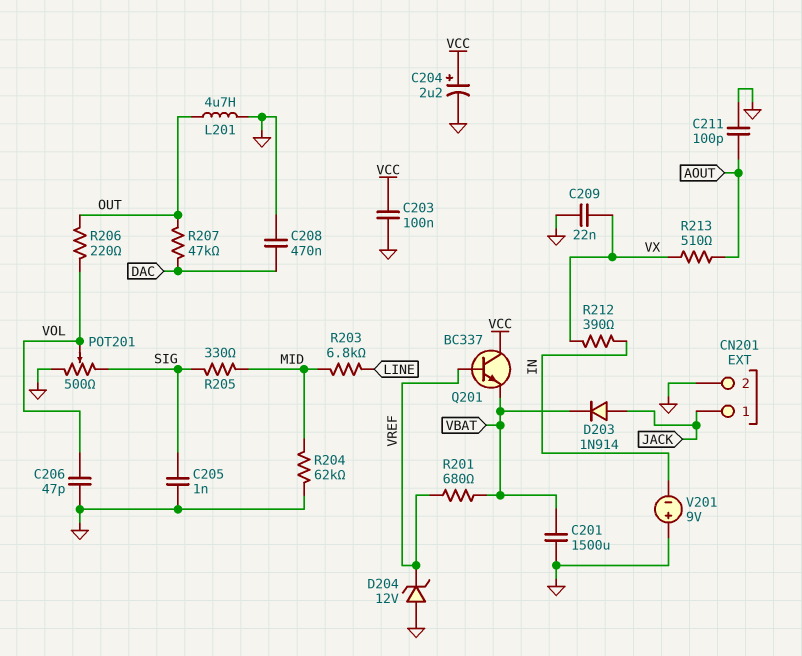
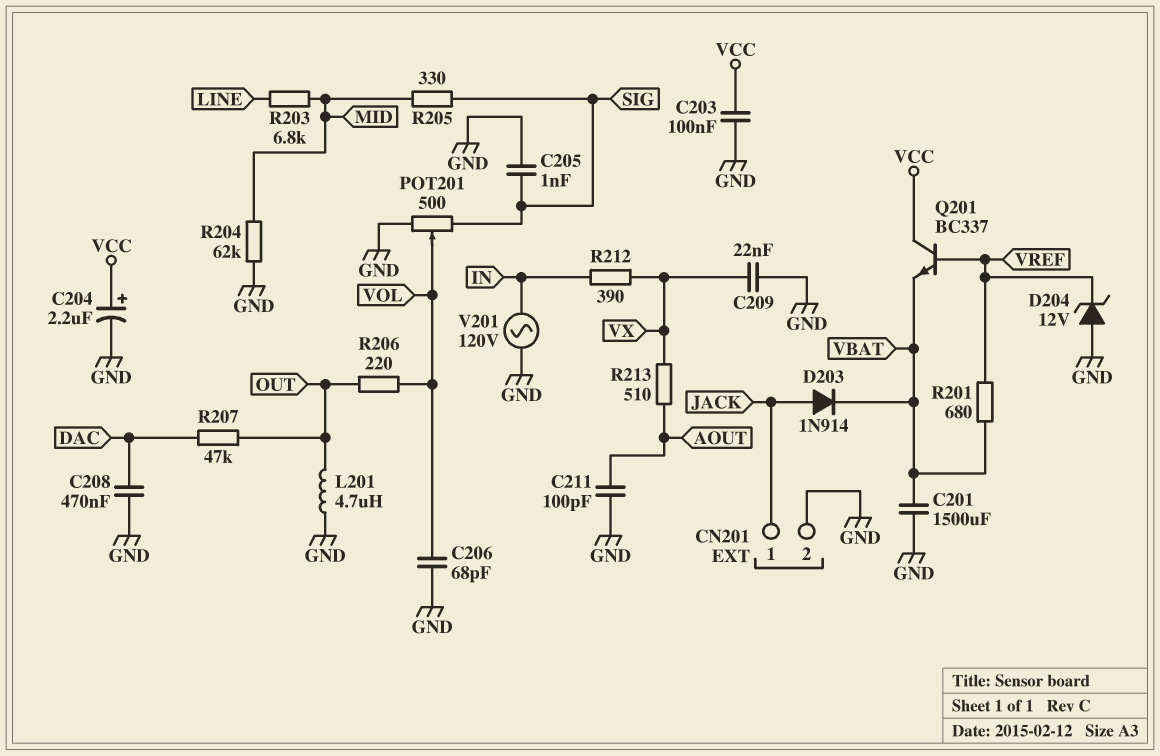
C206: 47pF (GND, VOL) -> 68pF (GND, VOL)
V201: 9V (plus GND, minus IN) -> AC 120V (GND, IN)

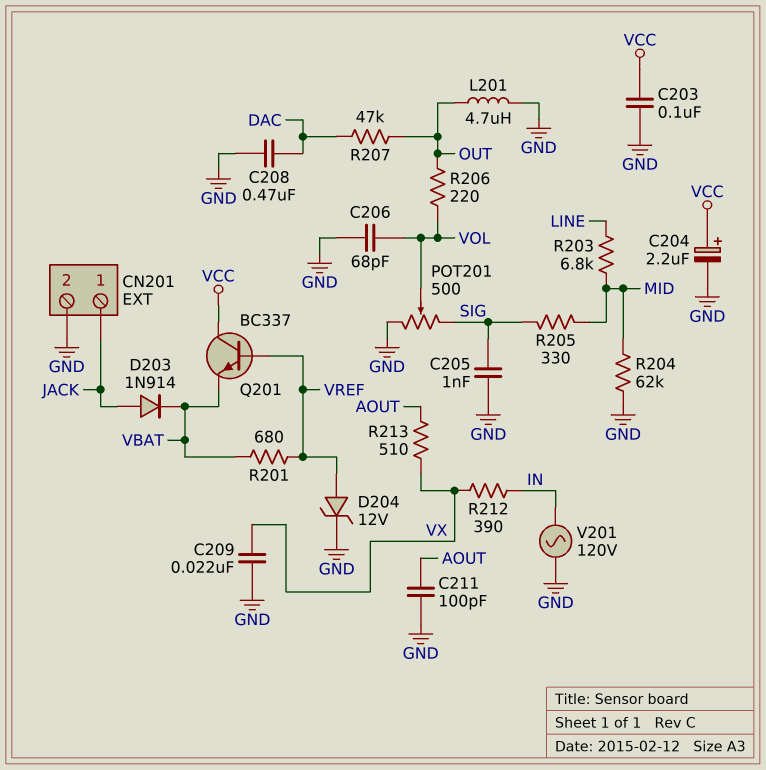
C201: 1500uF (GND, VBAT) -> none
D204: zener 12V (A GND, K VREF) -> zener 12V (A VREF, K GND)

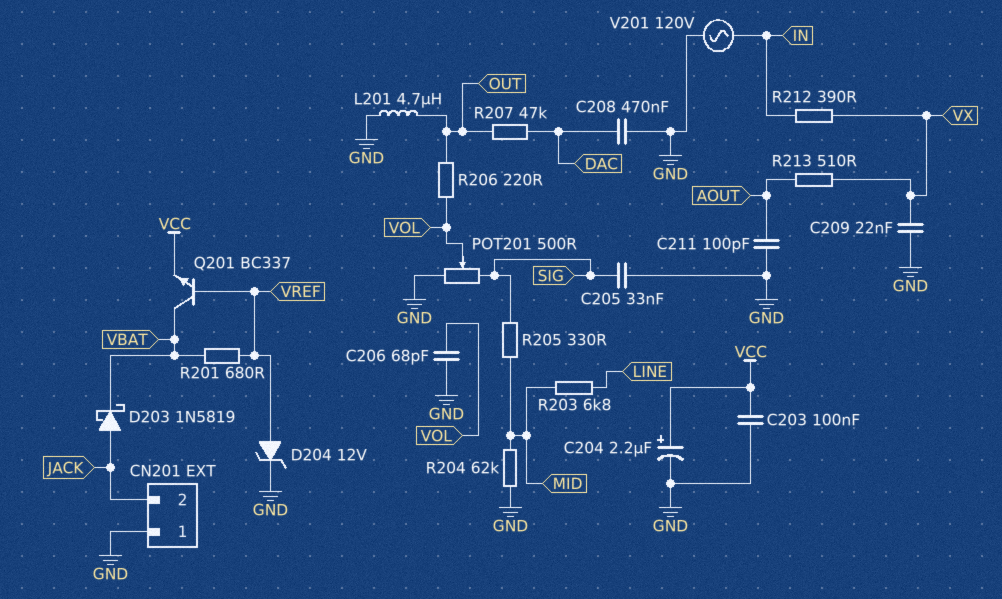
C205: 1nF (GND, SIG) -> 33nF (GND, SIG)
CN201 pin 1: JACK -> GND
CN201 pin 2: GND -> JACK
D203: diode 1N914 (A JACK, K VBAT) -> schottky 1N5819 (A JACK, K VBAT)
Q201: NPN BC337 (B VREF, C VCC, E VBAT) -> NPN BC337 (B VREF, C VBAT, E VCC)

